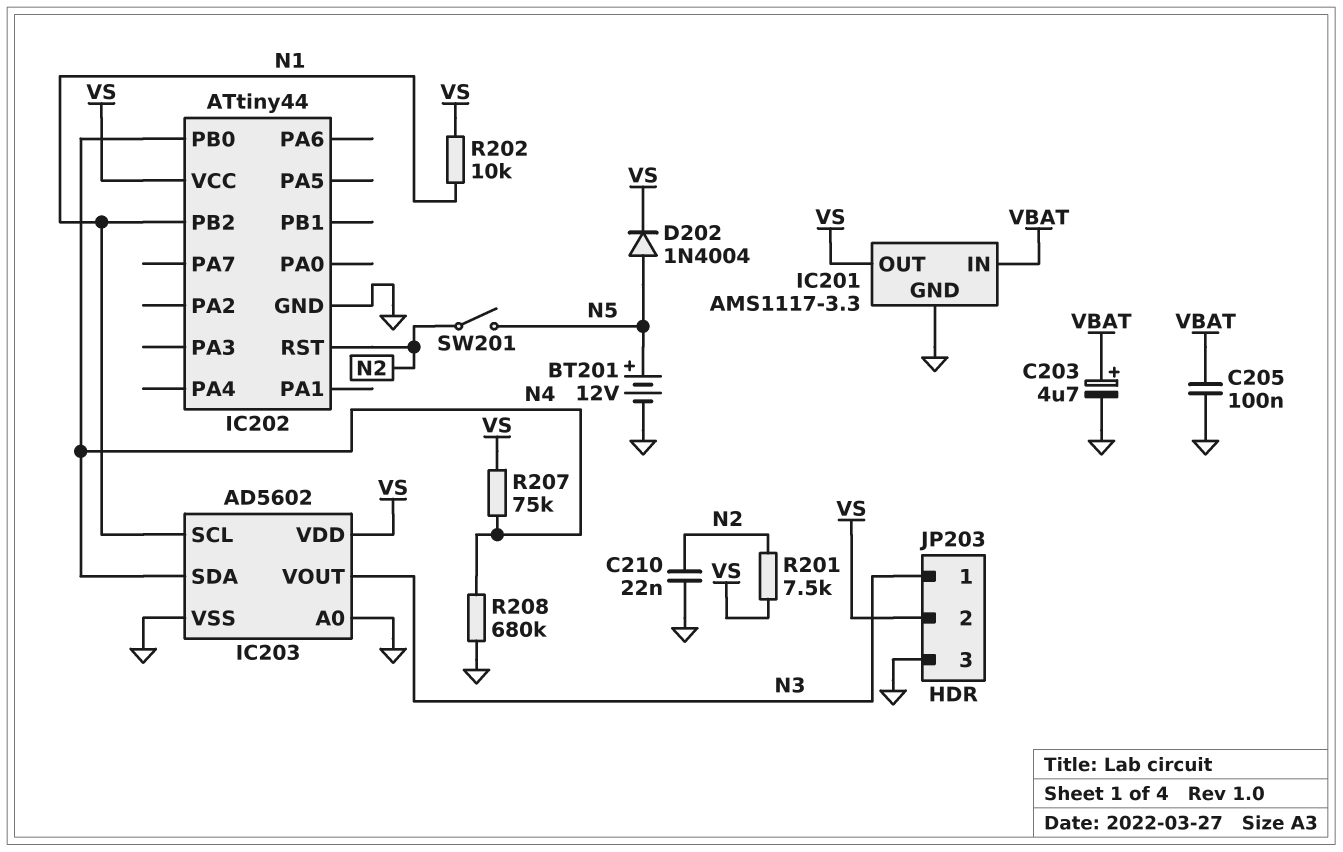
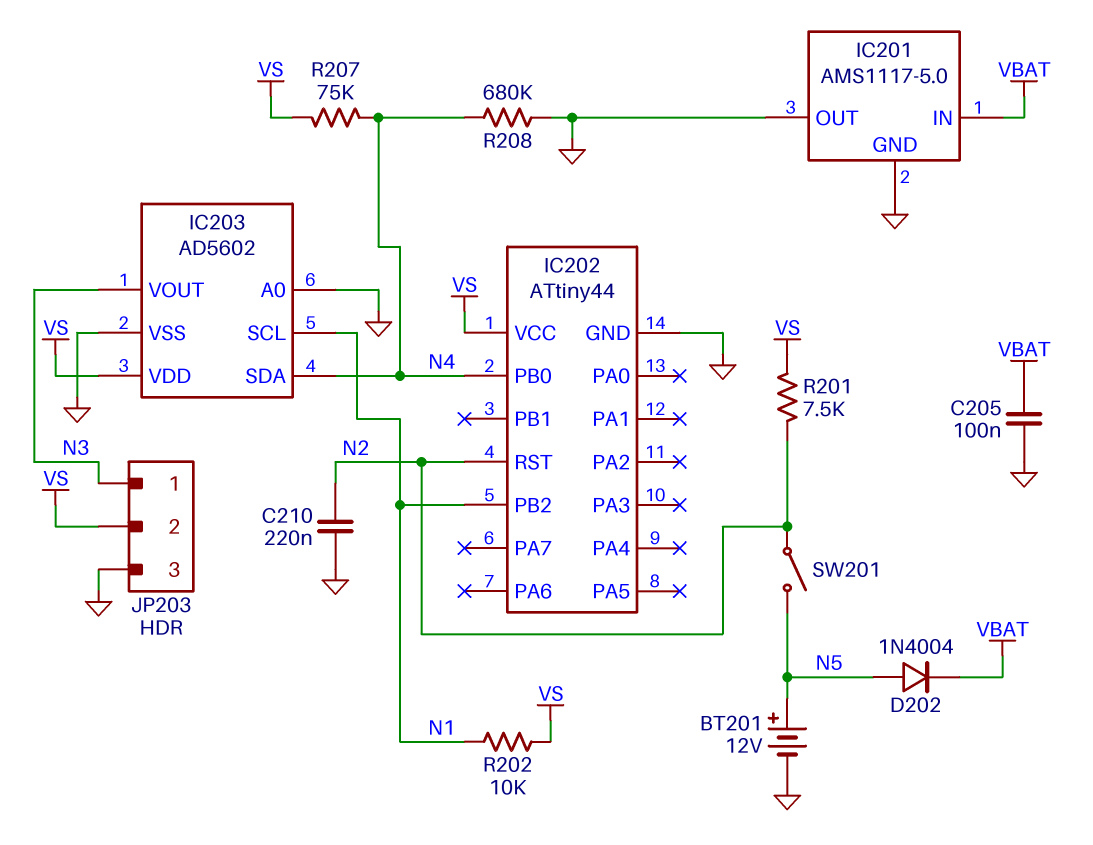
C203: 4.7uF (plus VBAT, minus GND) -> none
C210: 22nF (GND, N2) -> 220nF (GND, N2)
D202: diode 1N4004 (A N5, K VS) -> diode 1N4004 (A N5, K VBAT)
IC201: AMS1117-3.3 -> AMS1117-5.0
IC201 pin OUT: VS -> GND

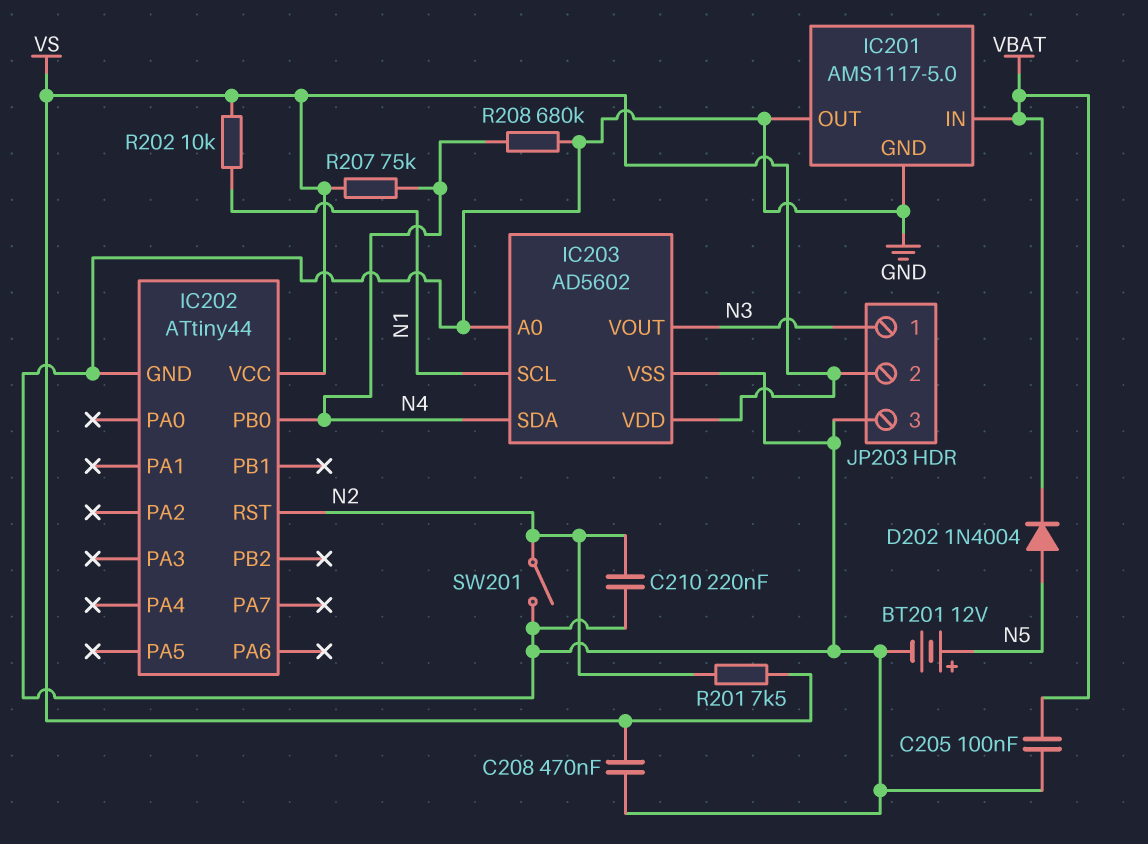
C208: none -> 470nF (GND, VS)
IC202 pin PB2: N1 -> none
SW201: switch (N2, N5) -> switch (GND, N2)

